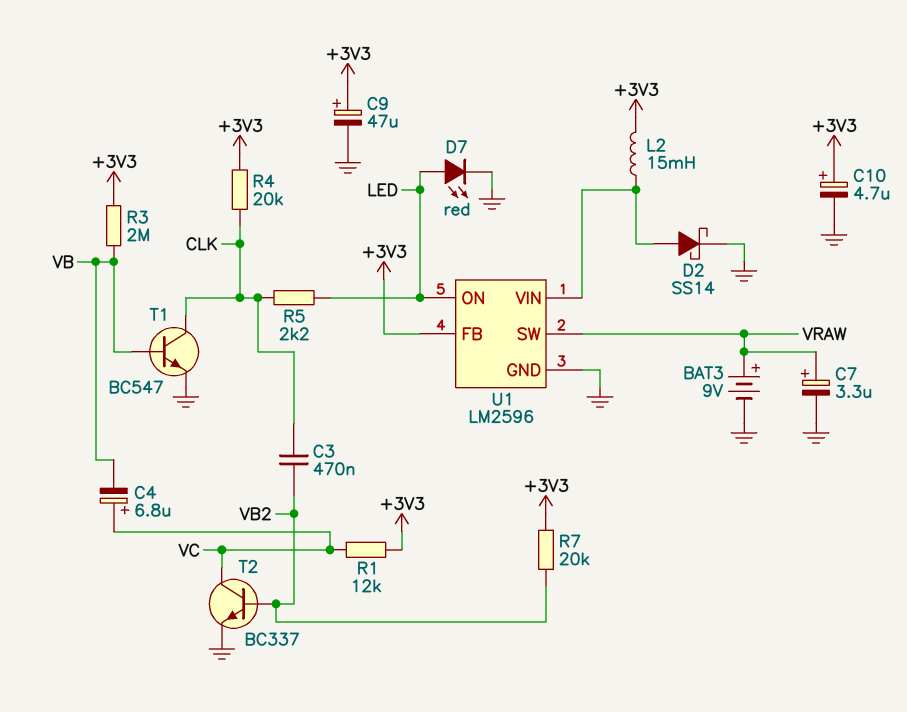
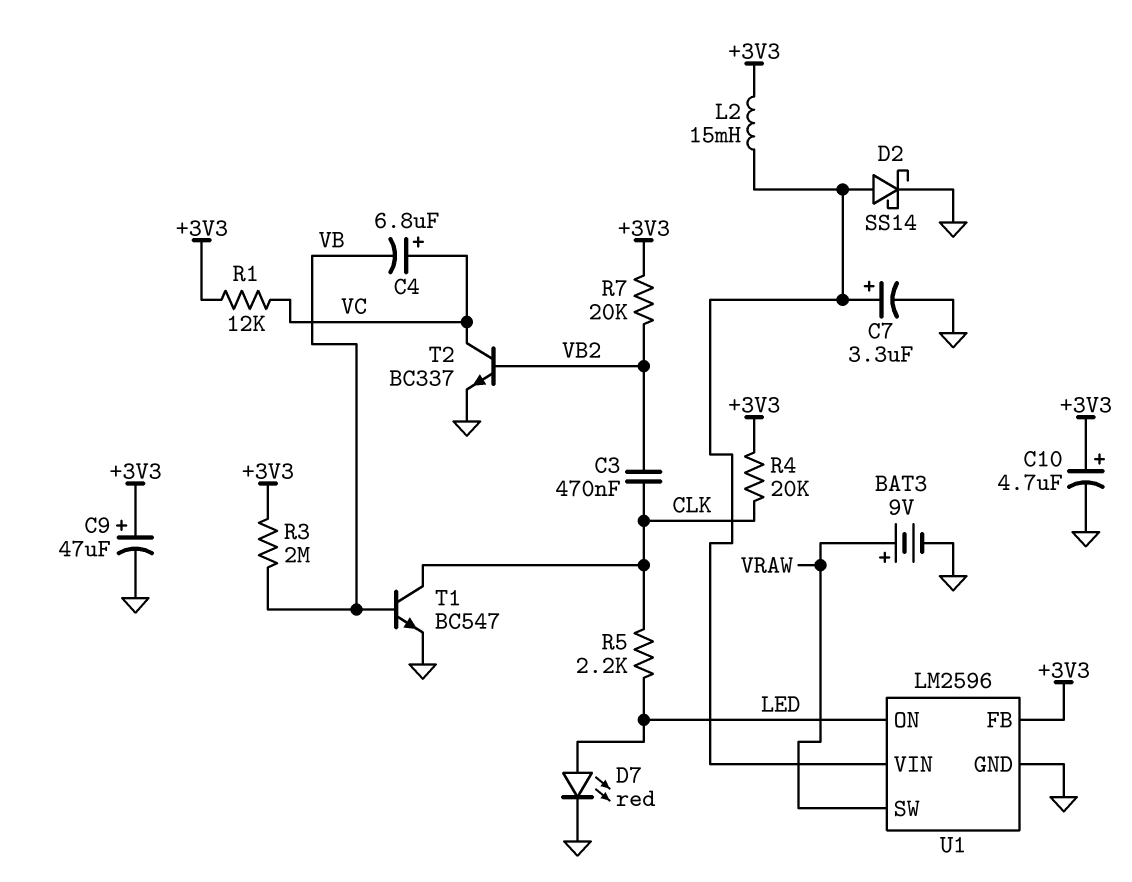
C7: 3.3uF (plus VRAW, minus GND) -> 3.3uF (plus U1/VIN, minus GND)

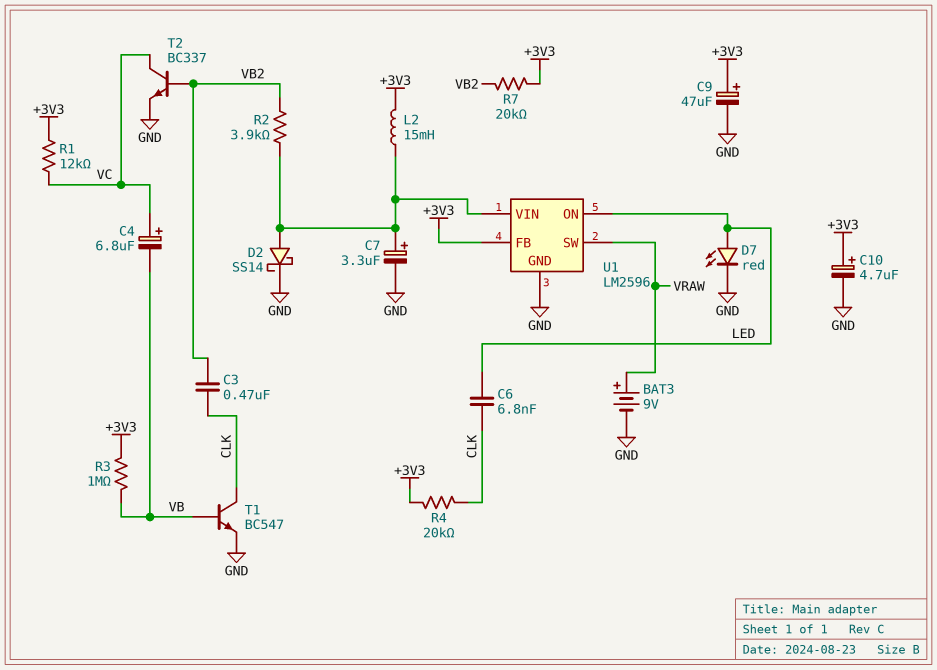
C6: none -> 6.8nF (CLK, LED)
R2: none -> 3.9k (U1/VIN, VB2)
R3: 2M (+3V3, VB) -> 1M (+3V3, VB)
R5: 2.2k (CLK, LED) -> none

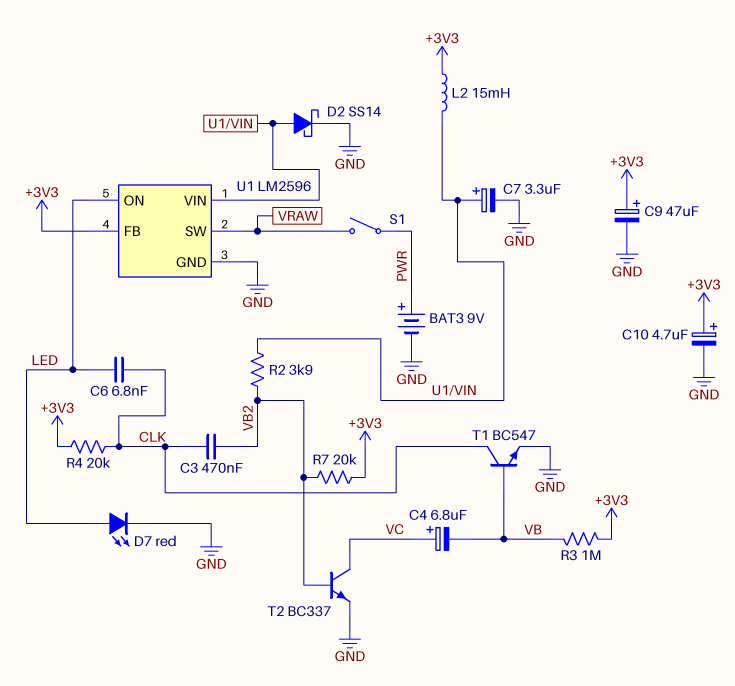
BAT3: 9V (plus VRAW, minus GND) -> 9V (plus PWR, minus GND)
R1: 12k (+3V3, VC) -> none
S1: none -> switch (PWR, VRAW)

